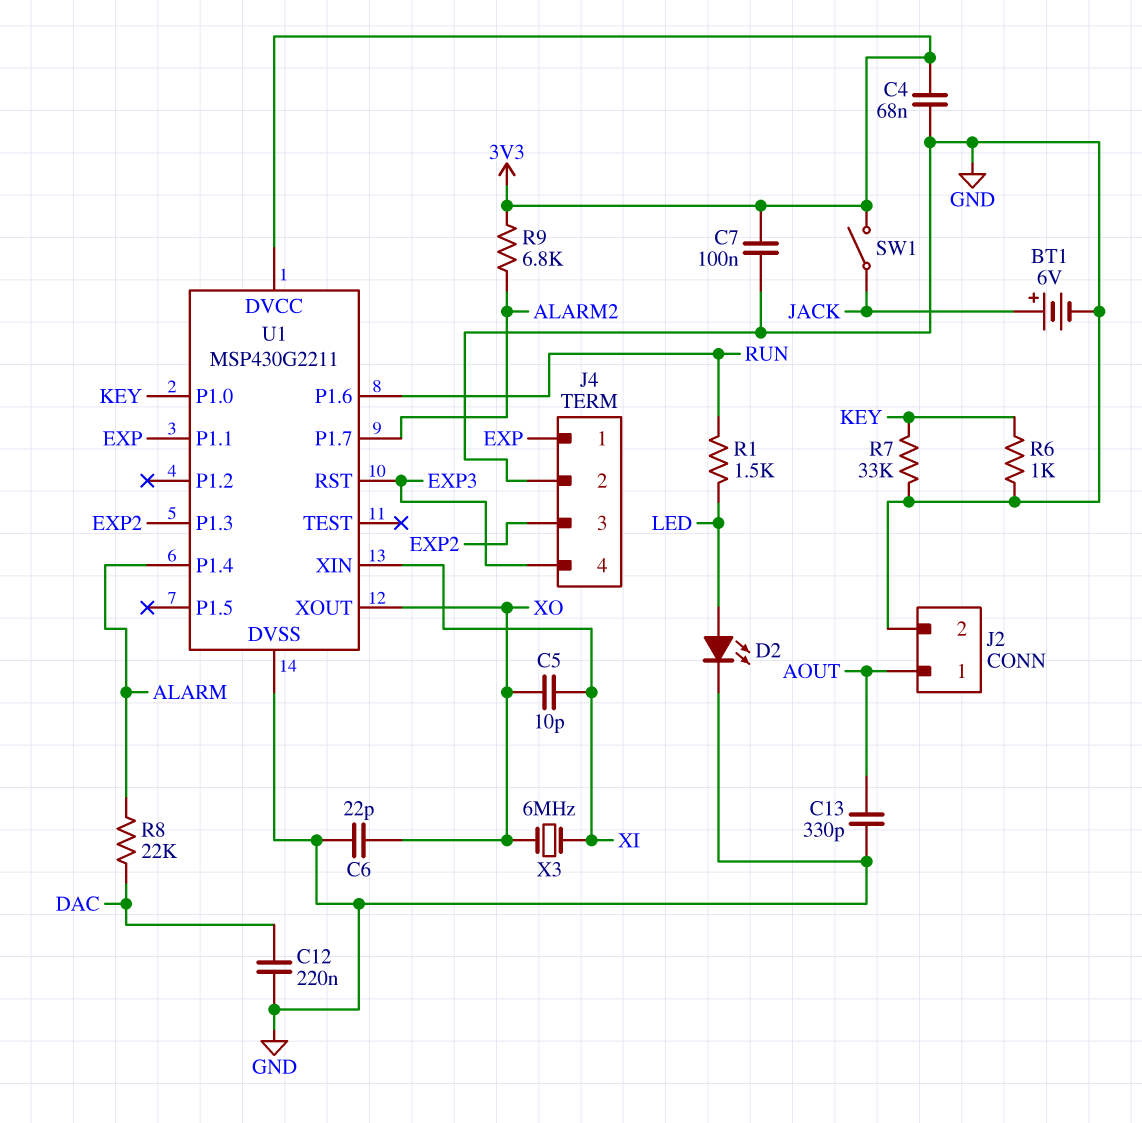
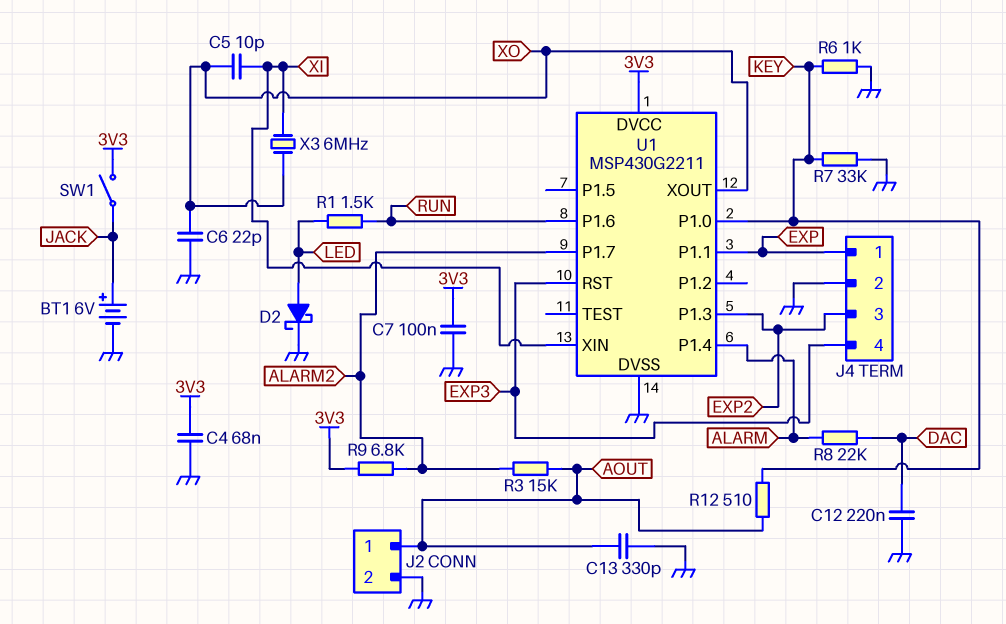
D2: LED (A LED, K GND) -> schottky (A LED, K GND)
R3: none -> 15k (ALARM2, AOUT)
R12: none -> 510 (AOUT, KEY)

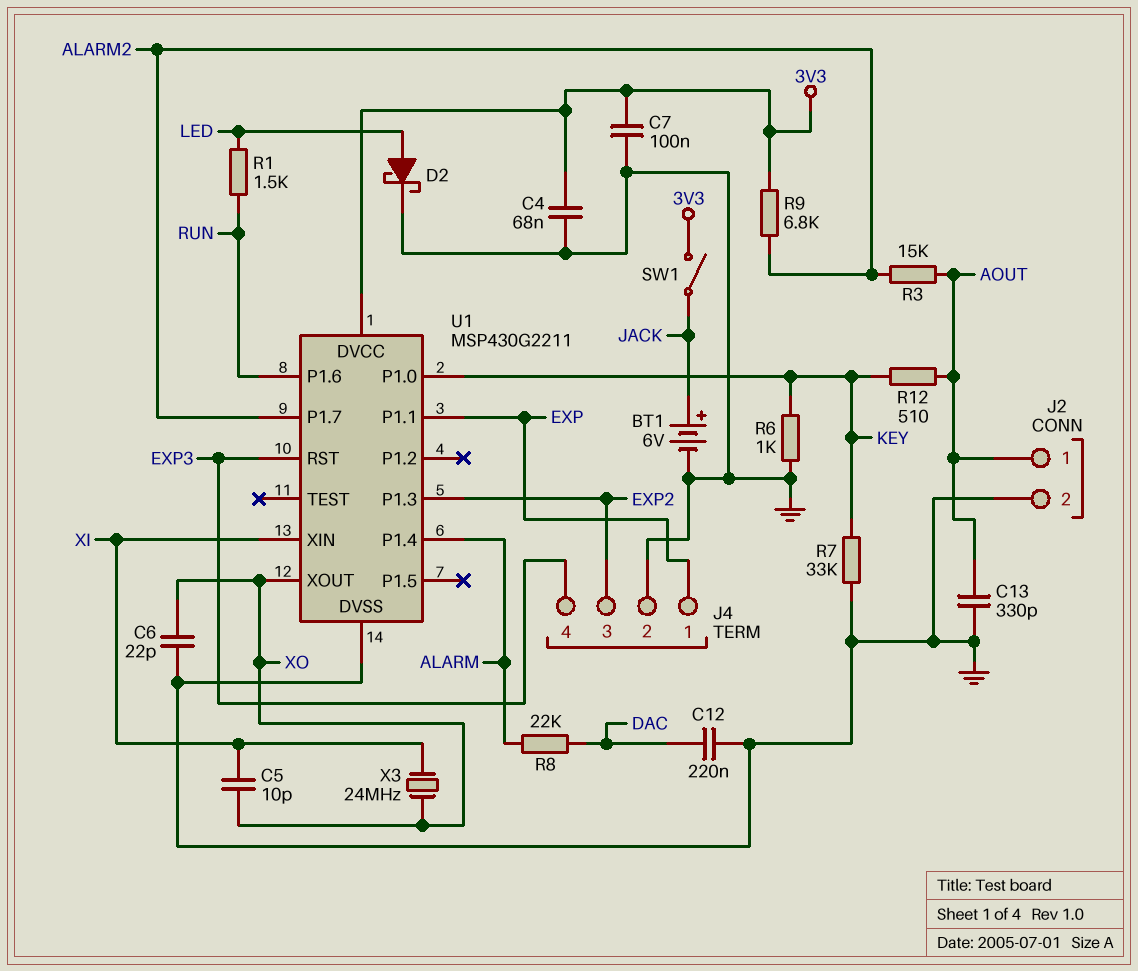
X3: 6MHz (XI, XO) -> 24MHz (XI, XO)

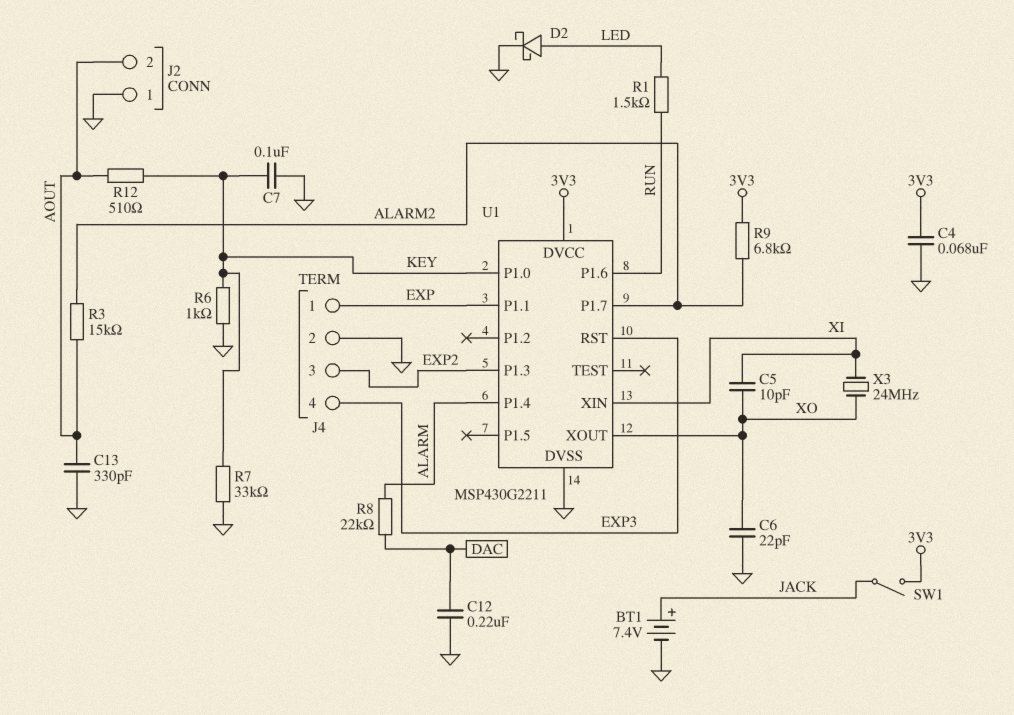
BT1: 6V (plus JACK, minus GND) -> 7.4V (plus JACK, minus GND)
C7: 100nF (3V3, GND) -> 100nF (GND, KEY)
J2 pin 1: AOUT -> GND
J2 pin 2: GND -> AOUT

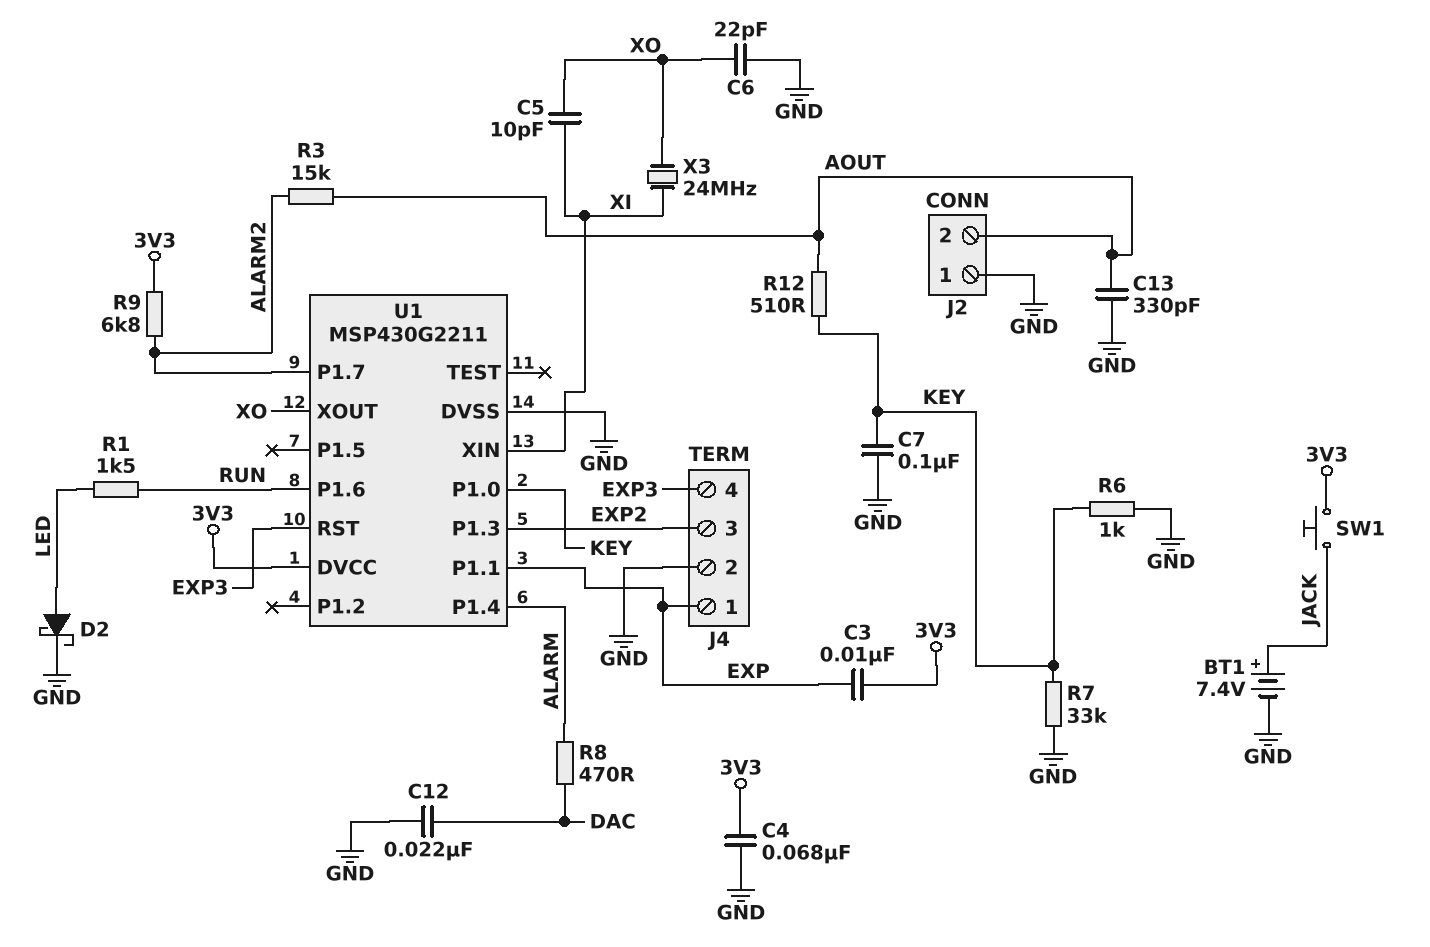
C3: none -> 10nF (3V3, EXP)
C12: 220nF (DAC, GND) -> 22nF (DAC, GND)
R8: 22k (ALARM, DAC) -> 470 (ALARM, DAC)
SW1: switch (3V3, JACK) -> button (3V3, JACK)

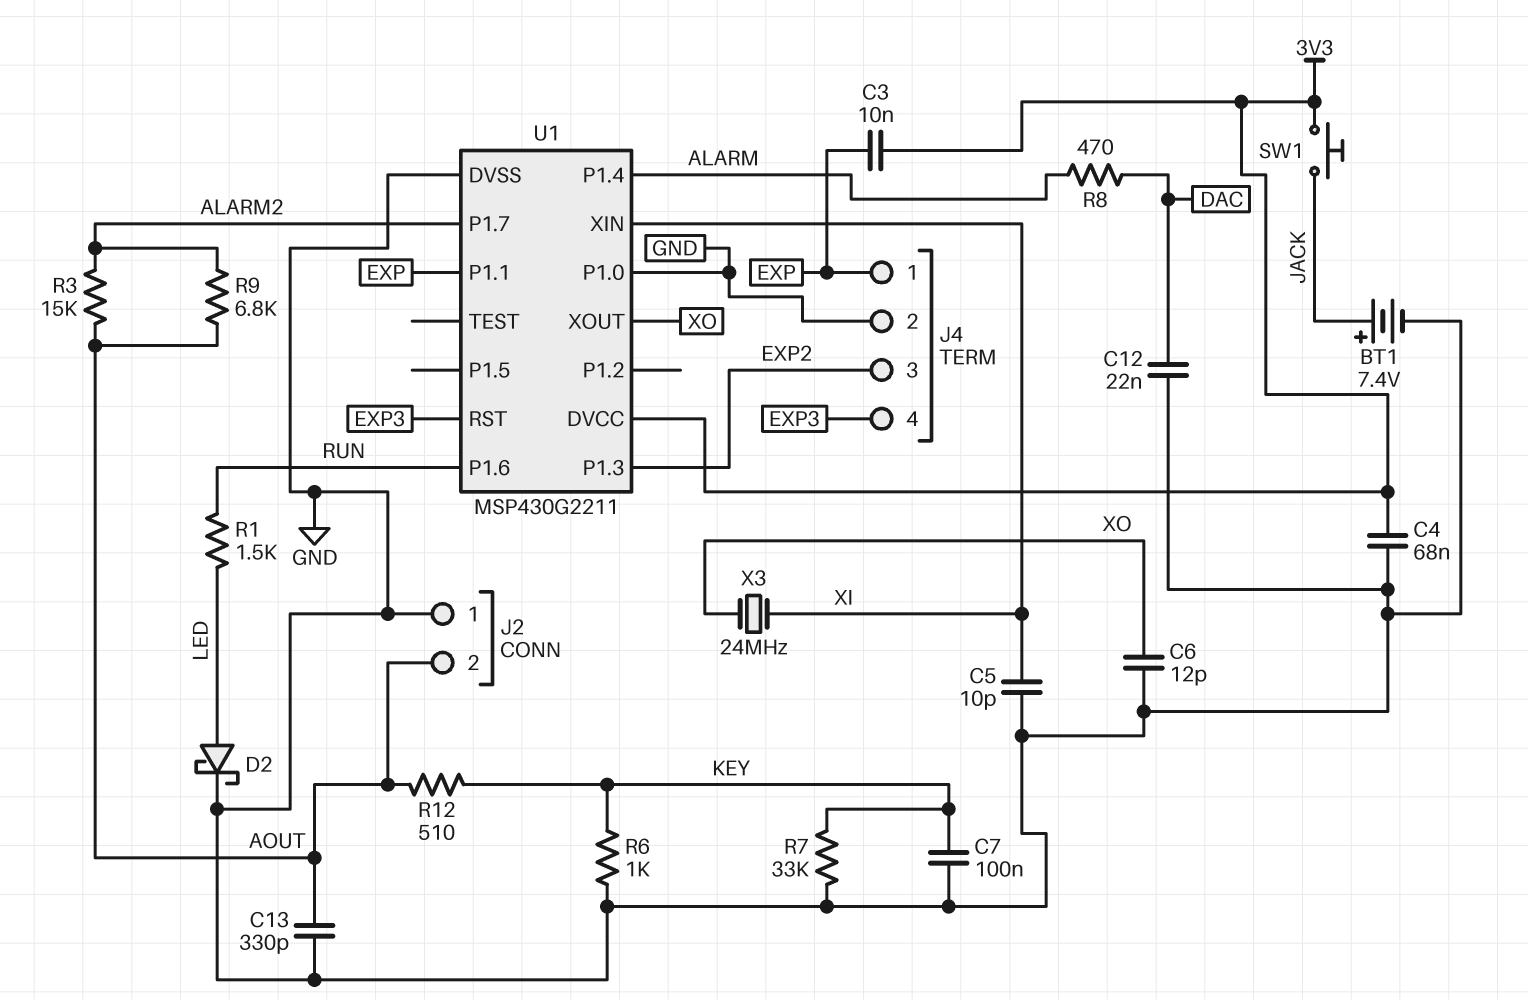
C5: 10pF (XI, XO) -> 10pF (GND, XI)
C6: 22pF (GND, XO) -> 12pF (GND, XO)
R9: 6.8k (3V3, ALARM2) -> 6.8k (ALARM2, AOUT)
U1 pin P1.0: KEY -> GND

